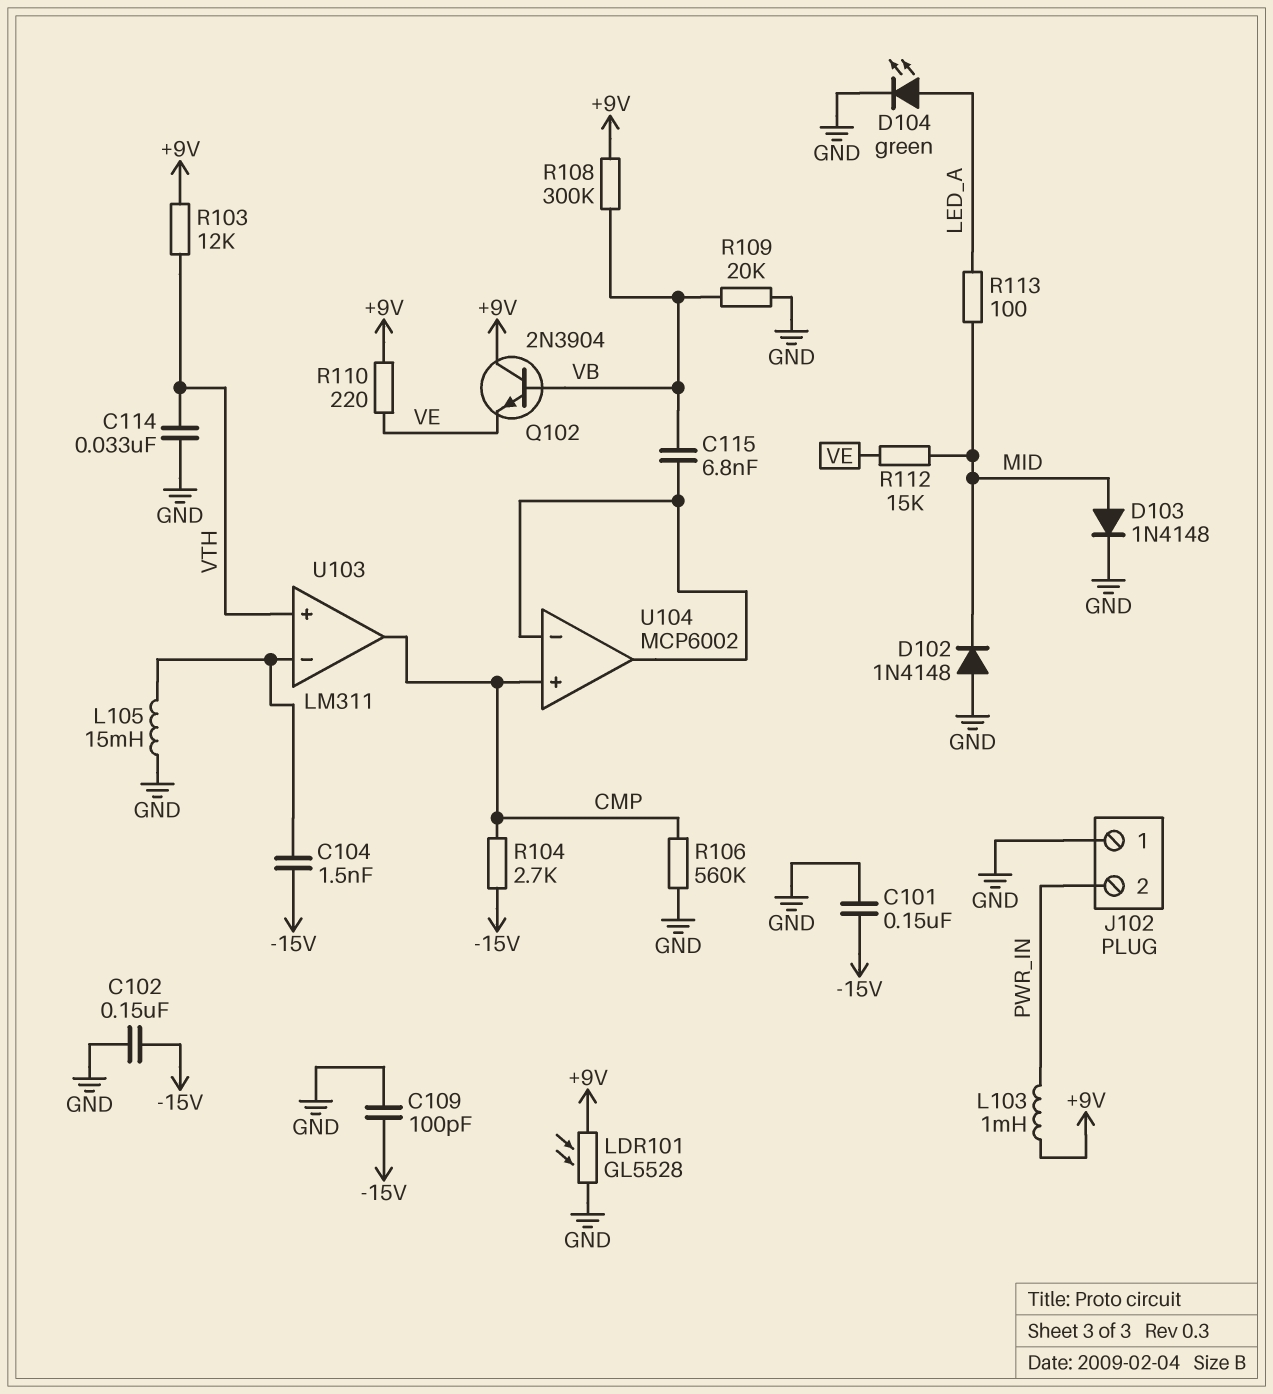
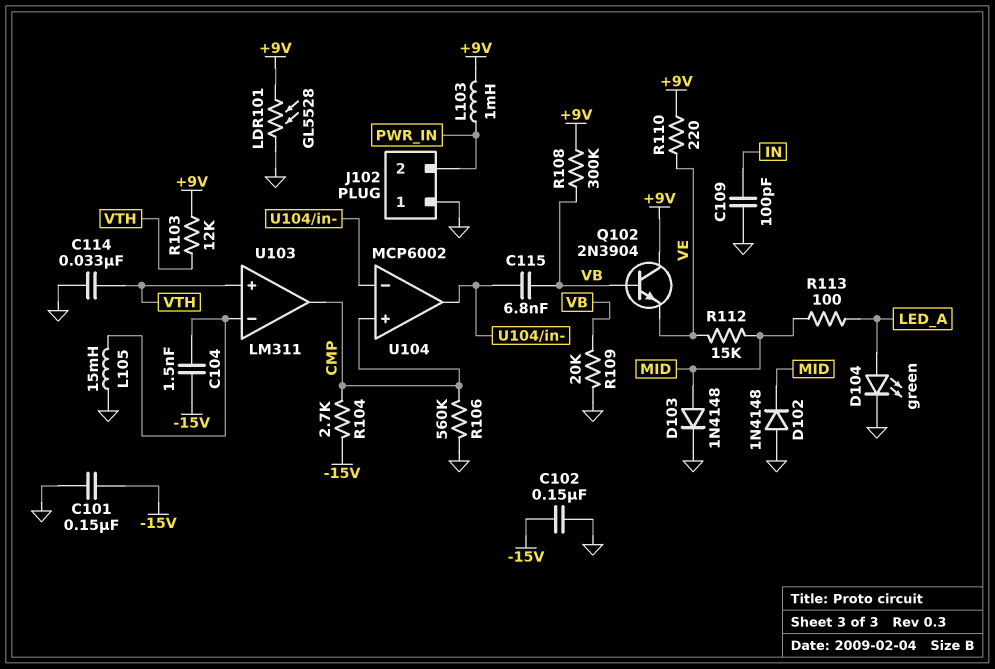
C109: 100pF (-15V, GND) -> 100pF (GND, IN)

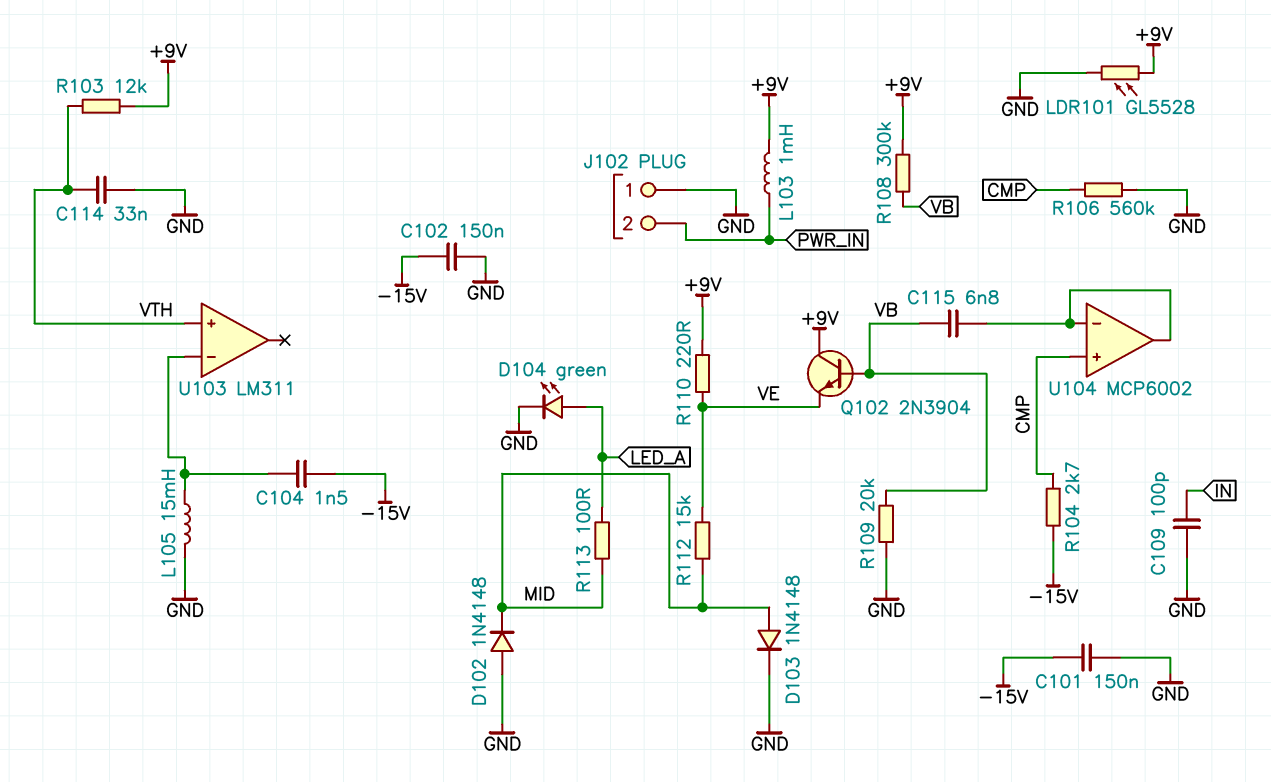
U103 pin out: CMP -> none

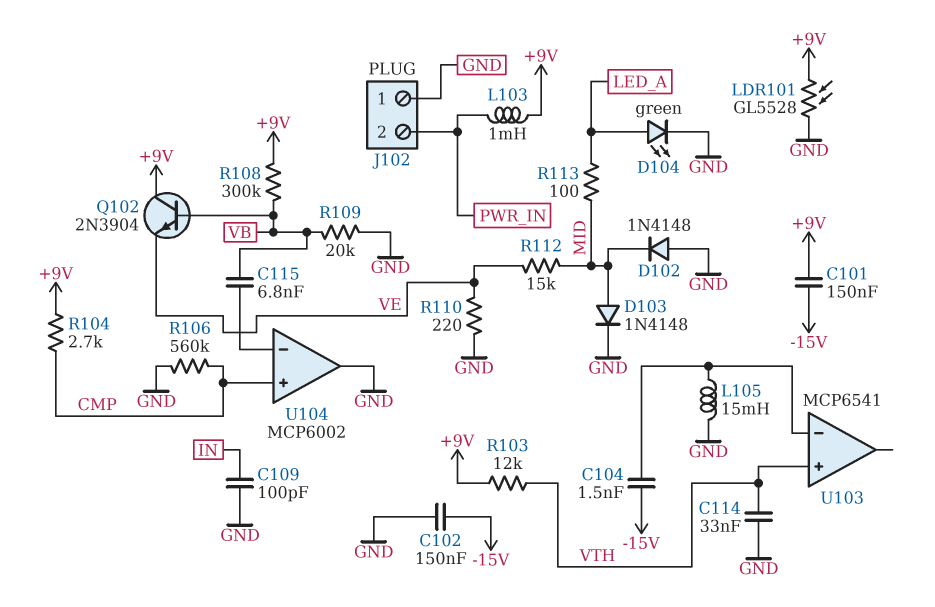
C101: 150nF (-15V, GND) -> 150nF (+9V, -15V)
R104: 2.7k (-15V, CMP) -> 2.7k (+9V, CMP)
R110: 220 (+9V, VE) -> 220 (GND, VE)
U103: LM311 -> MCP6541
U104 pin out: U104/in- -> GND

